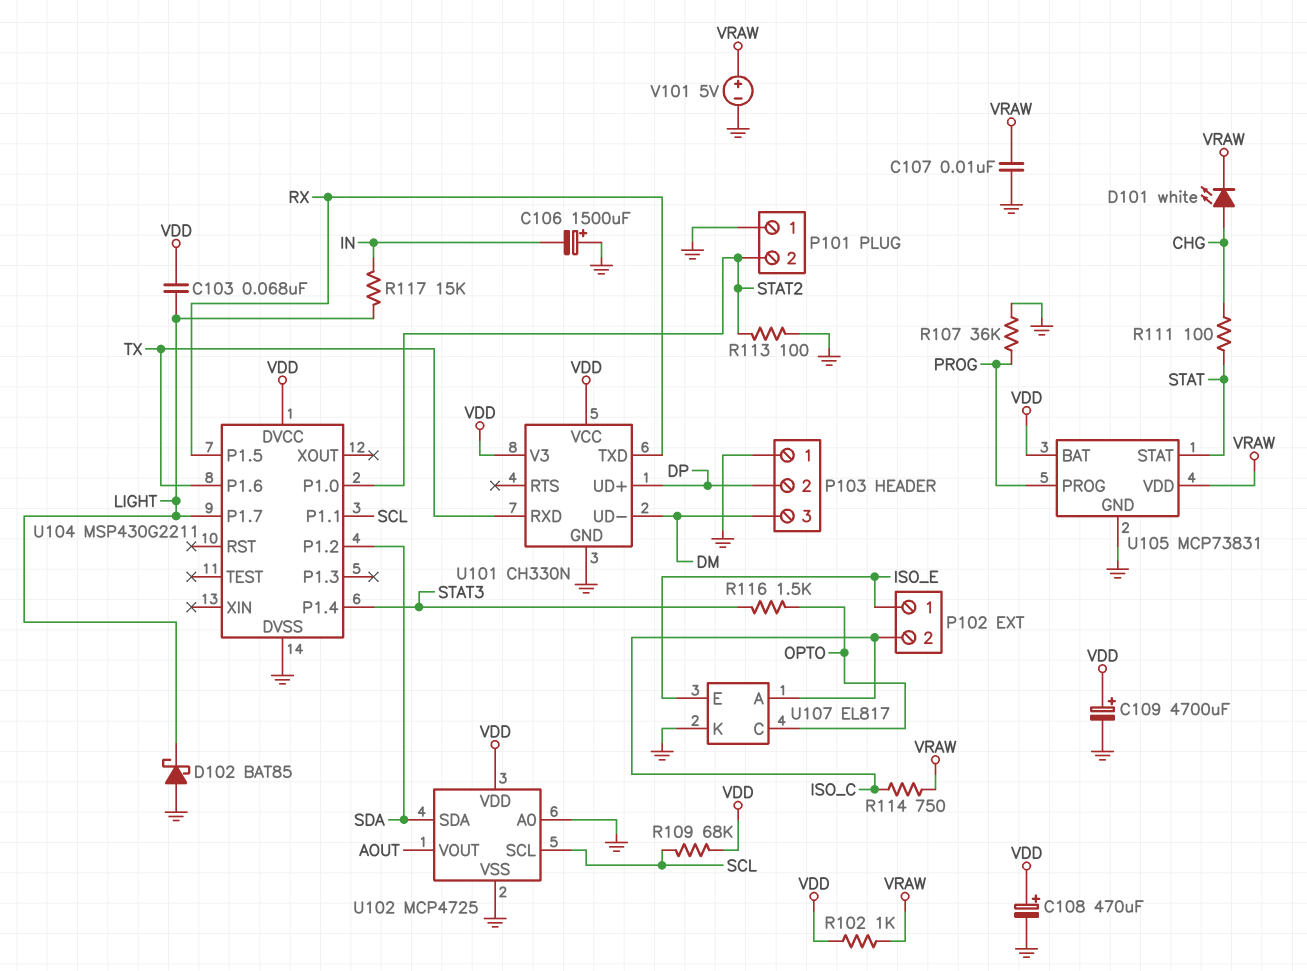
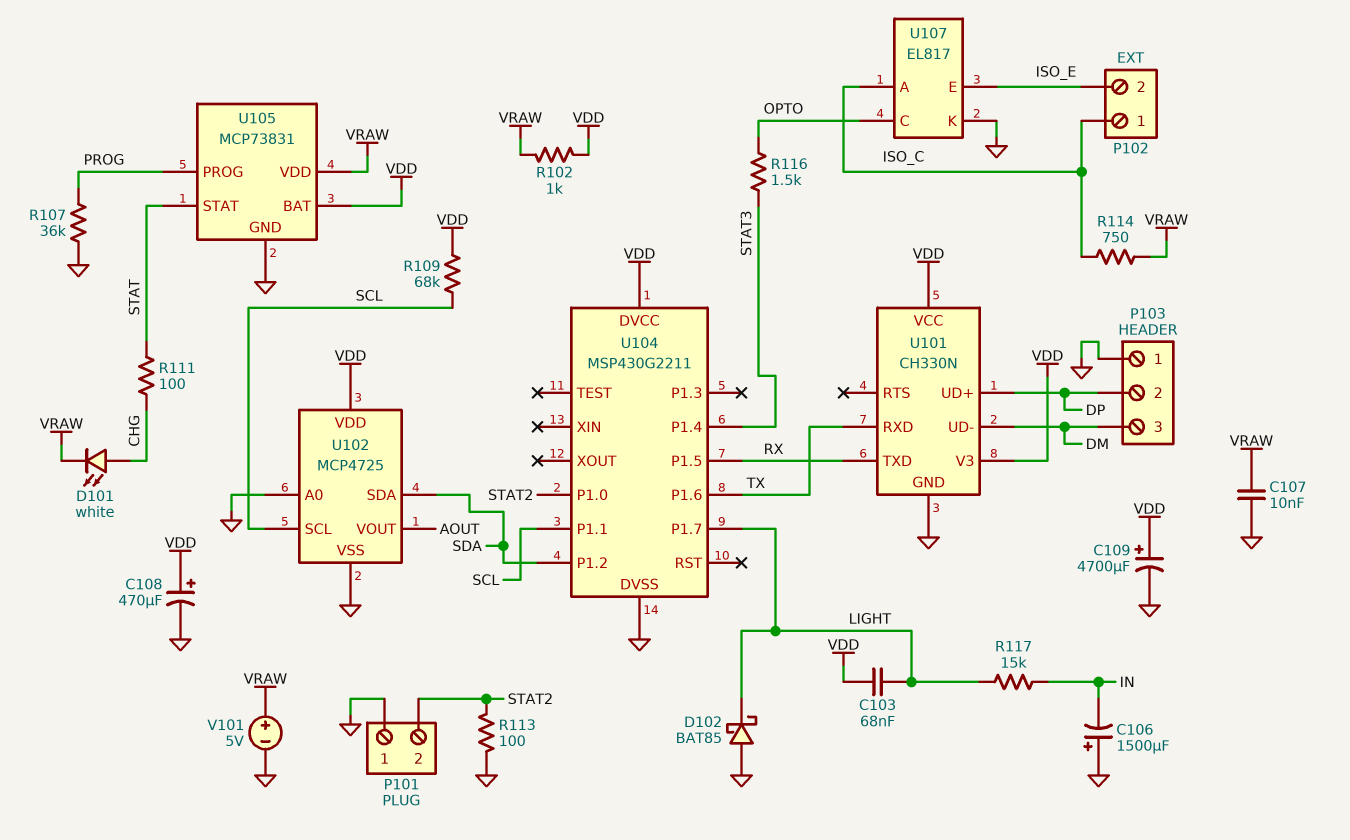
P102 pin 1: ISO_E -> ISO_C
P102 pin 2: ISO_C -> ISO_E

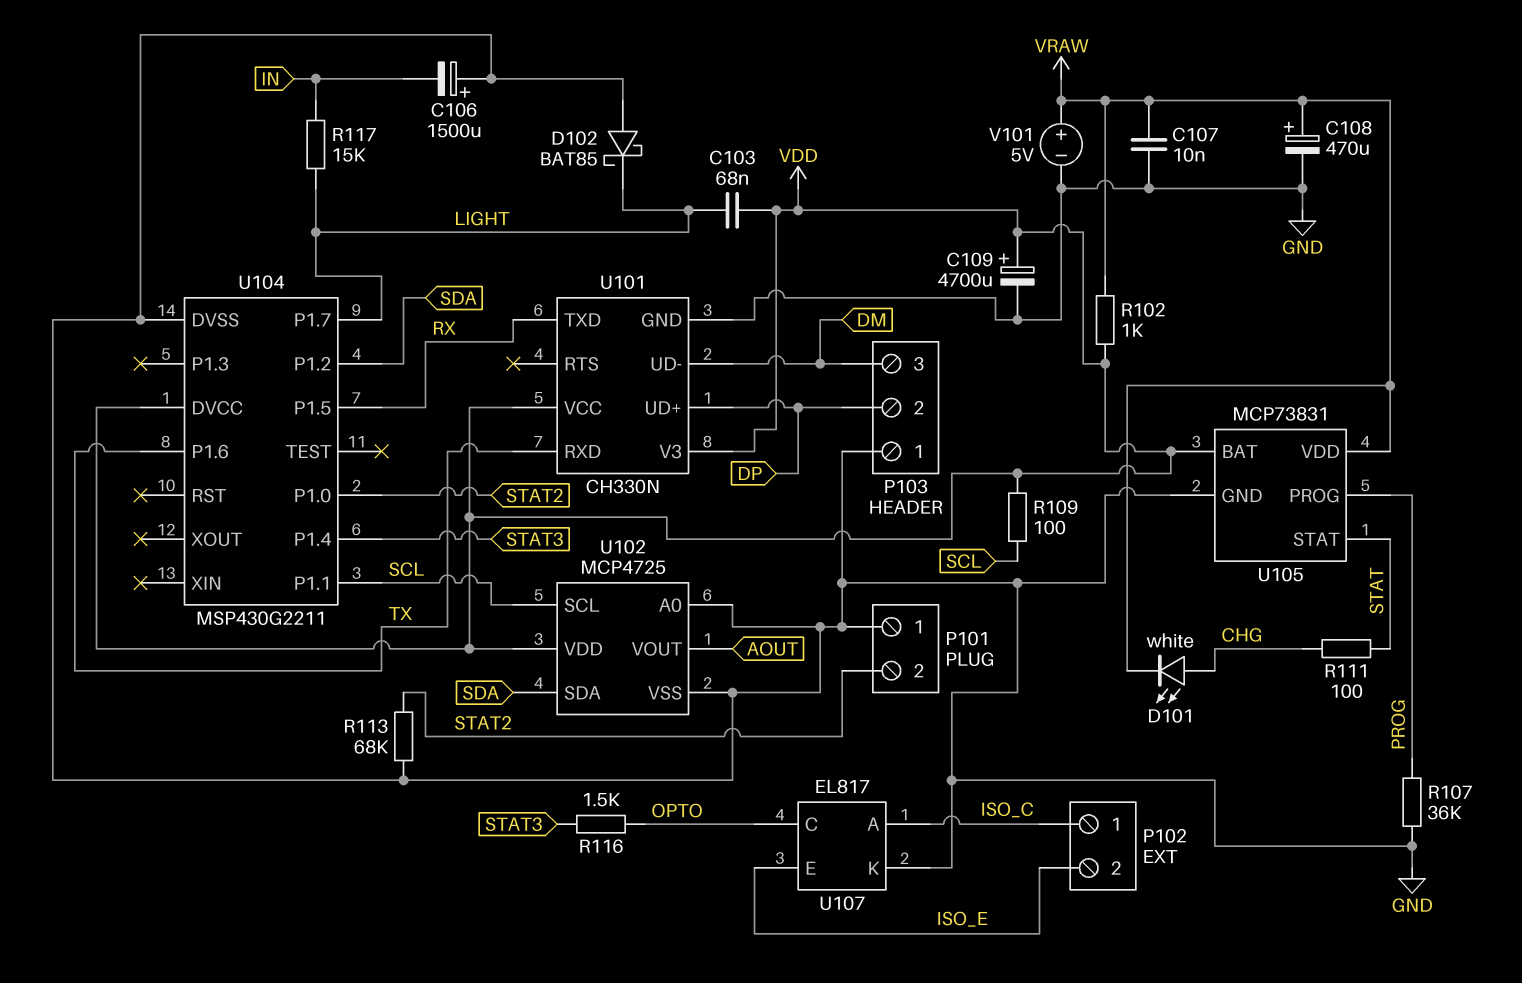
C108: 470uF (plus VDD, minus GND) -> 470uF (plus VRAW, minus GND)
R109: 68k (SCL, VDD) -> 100 (SCL, VDD)
R113: 100 (GND, STAT2) -> 68k (GND, STAT2)
R114: 750 (ISO_C, VRAW) -> none

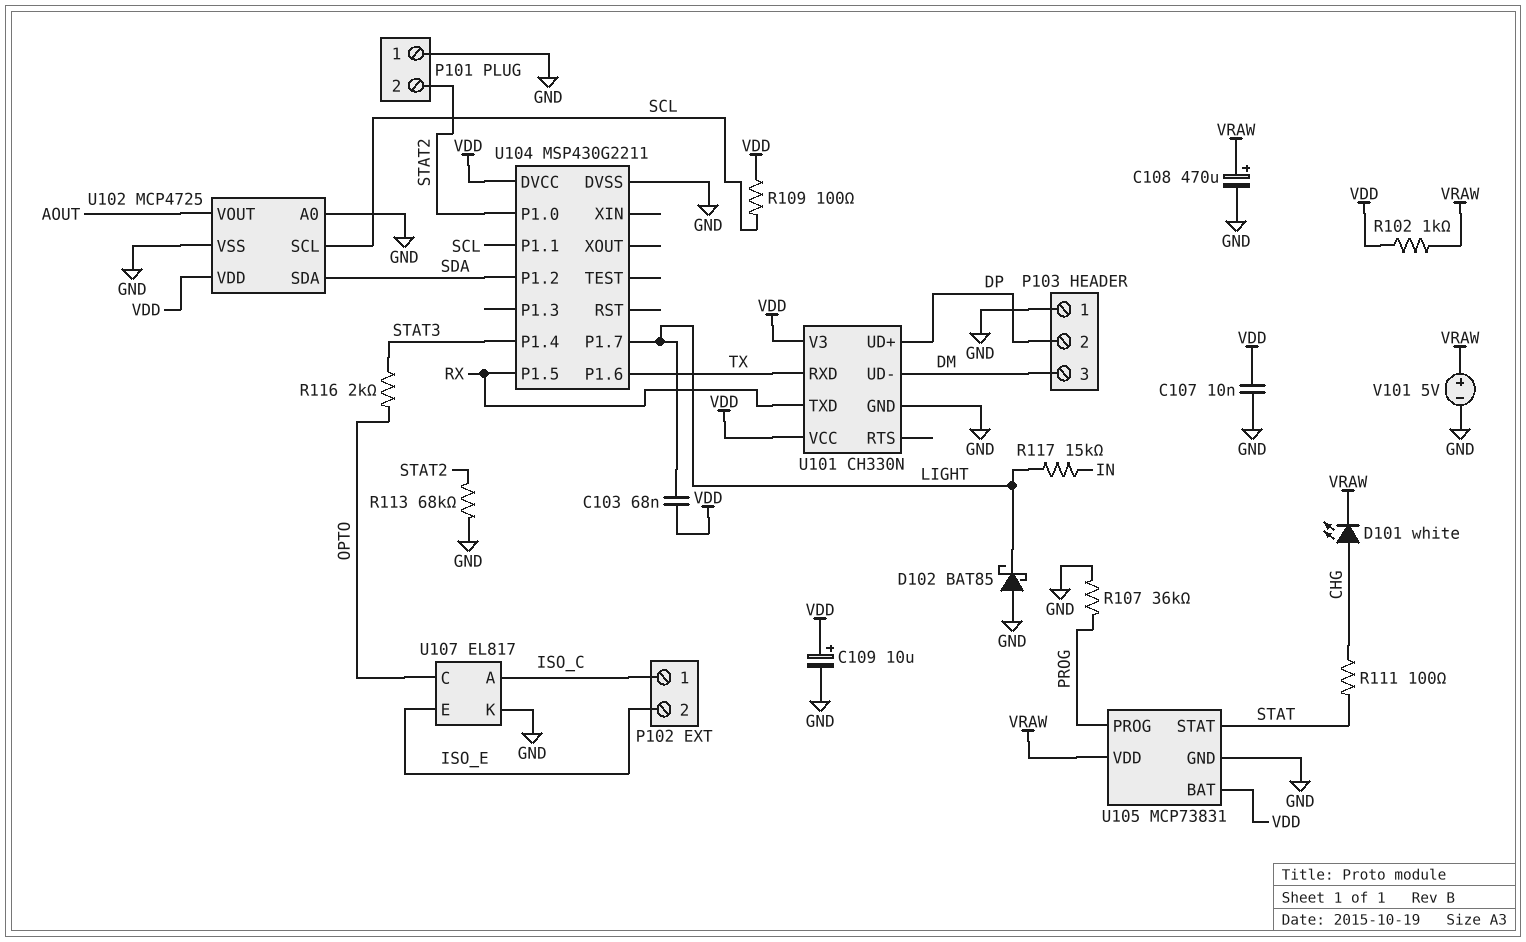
C106: 1500uF (plus GND, minus IN) -> none
C107: 10nF (GND, VRAW) -> 10nF (GND, VDD)
C109: 4700uF (plus VDD, minus GND) -> 10uF (plus VDD, minus GND)
R116: 1.5k (OPTO, STAT3) -> 2k (OPTO, STAT3)

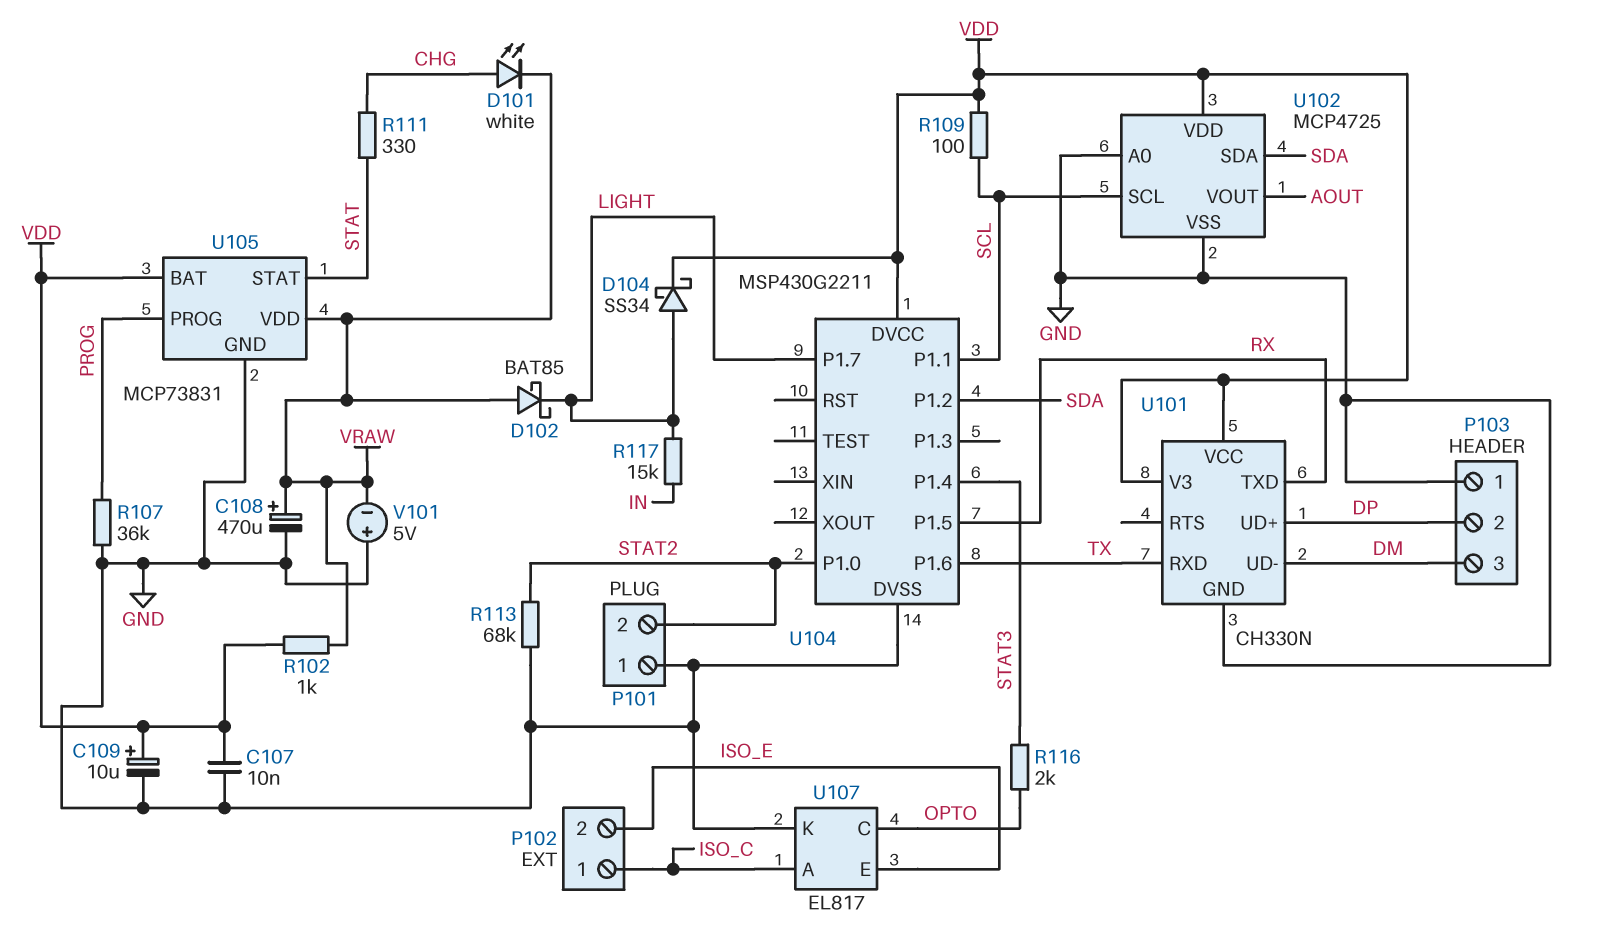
C103: 68nF (LIGHT, VDD) -> none
D102: schottky BAT85 (A GND, K LIGHT) -> schottky BAT85 (A VRAW, K LIGHT)
D104: none -> schottky SS34 (A LIGHT, K VDD)
R111: 100 (CHG, STAT) -> 330 (CHG, STAT)
V101: 5V (plus VRAW, minus GND) -> 5V (plus GND, minus VRAW)

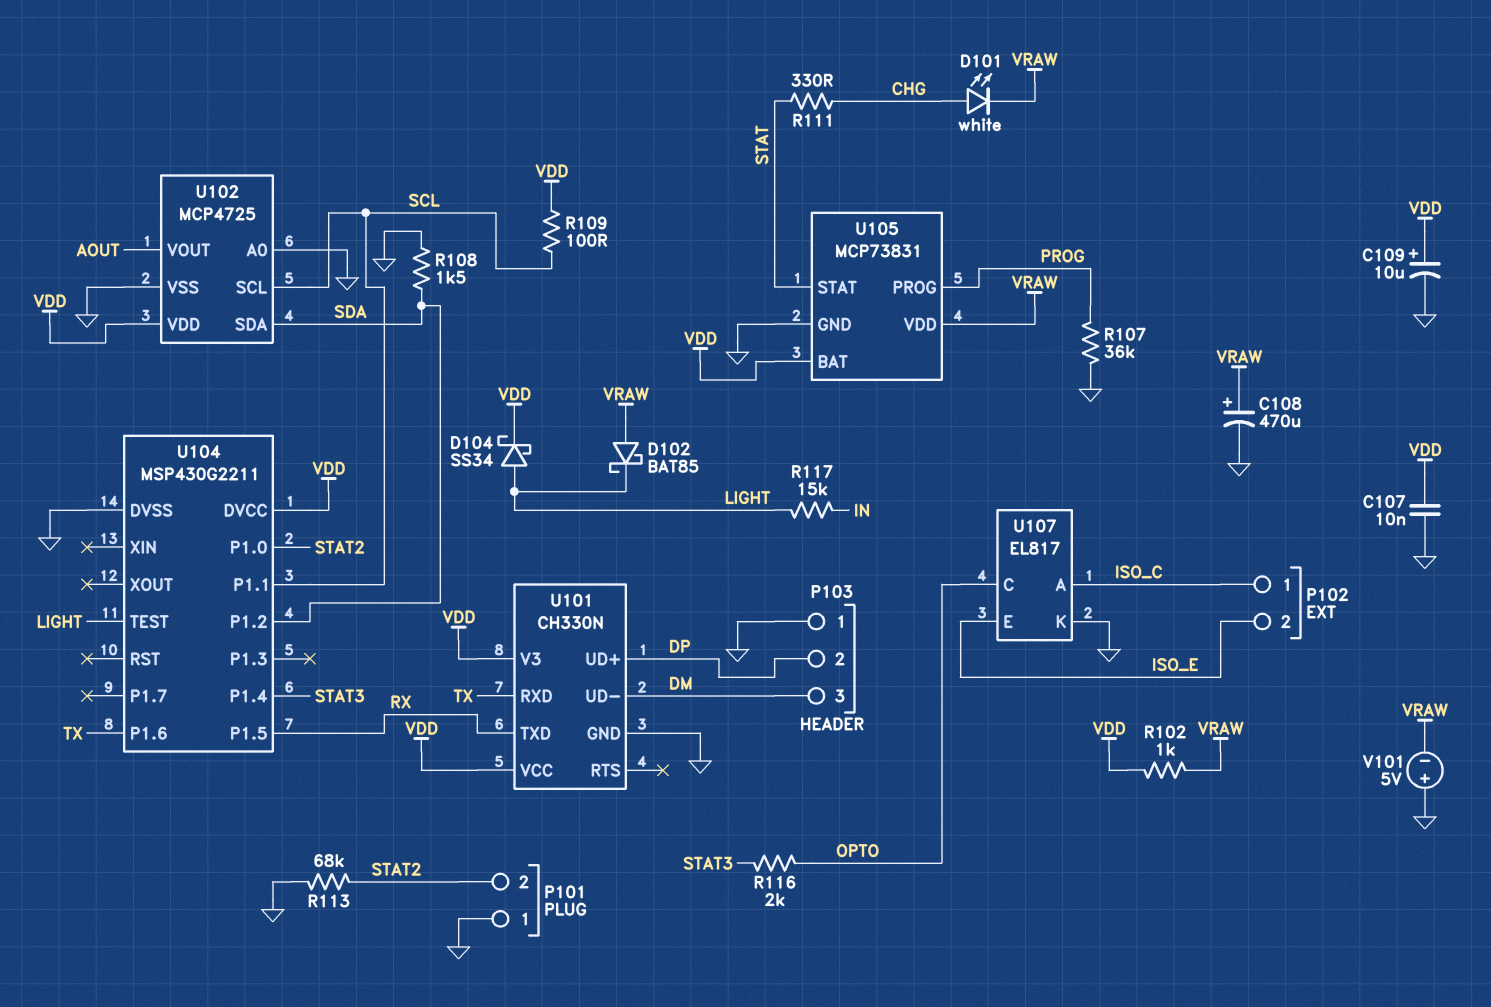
R108: none -> 1.5k (GND, SDA)
U104 pin P1.7: LIGHT -> none
U104 pin TEST: none -> LIGHT

